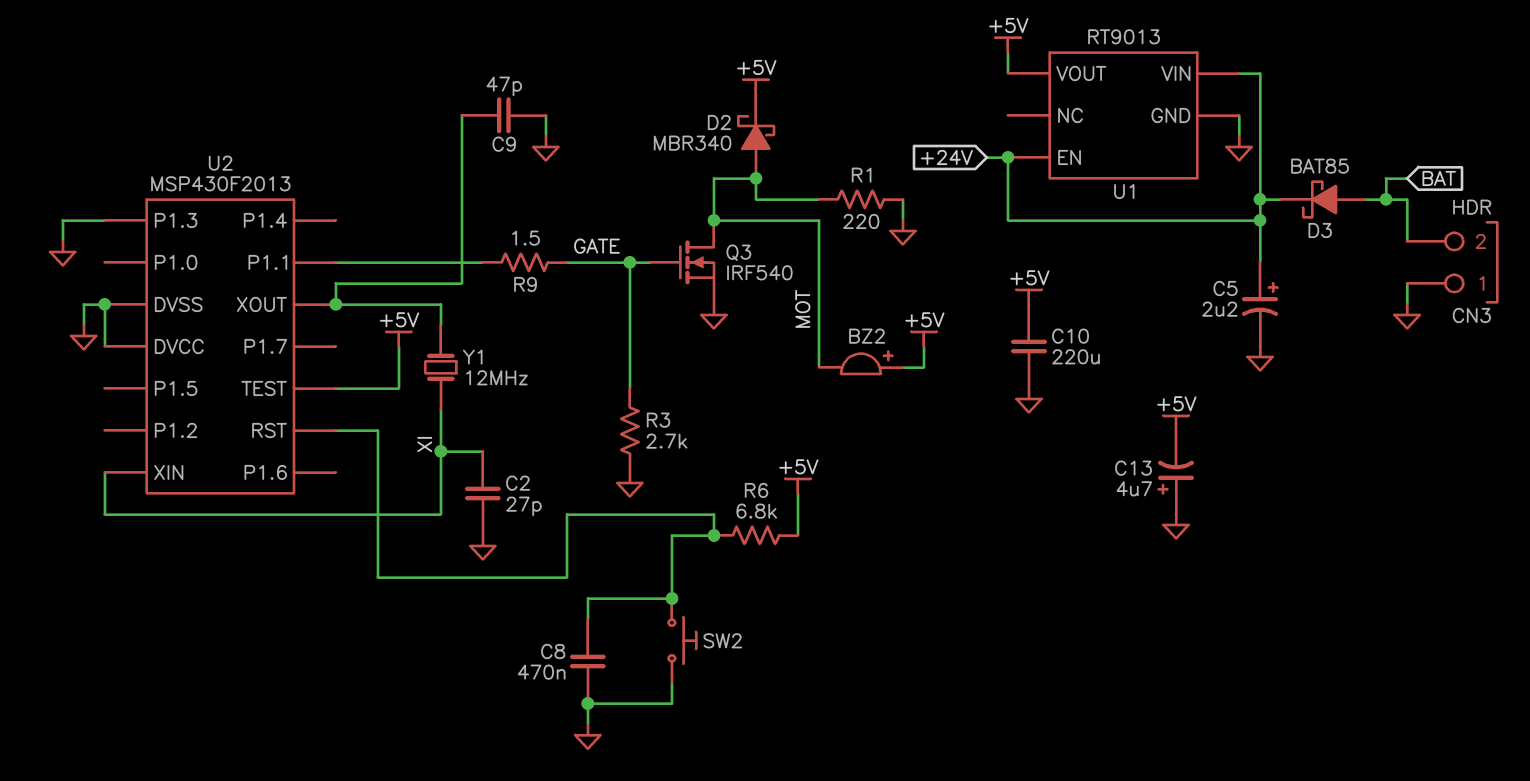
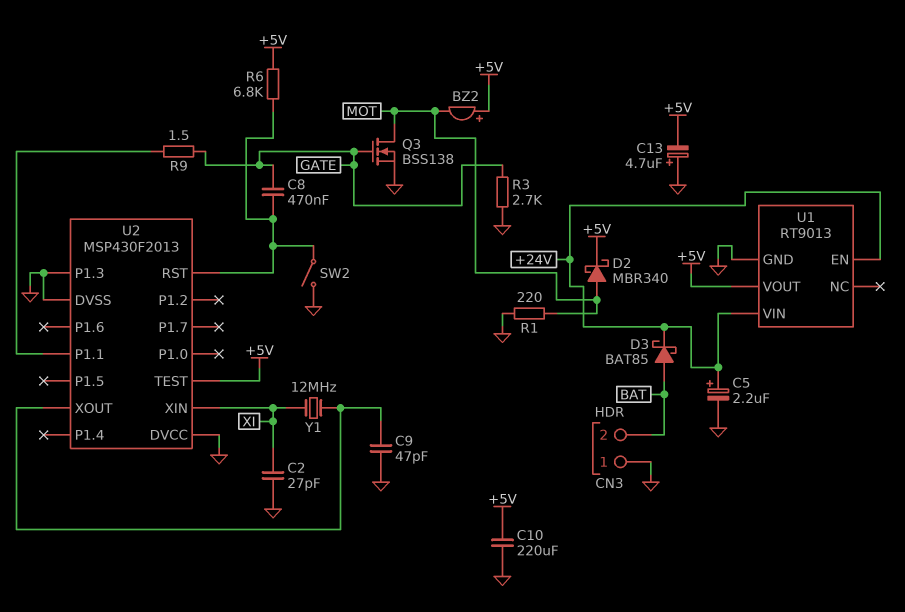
C8: 470nF (GND, U2/RST) -> 470nF (GATE, U2/RST)
Q3: NMOS IRF540 (G GATE, D MOT, S GND) -> NMOS BSS138 (G GATE, D MOT, S GND)
SW2: button (GND, U2/RST) -> switch (GND, U2/RST)

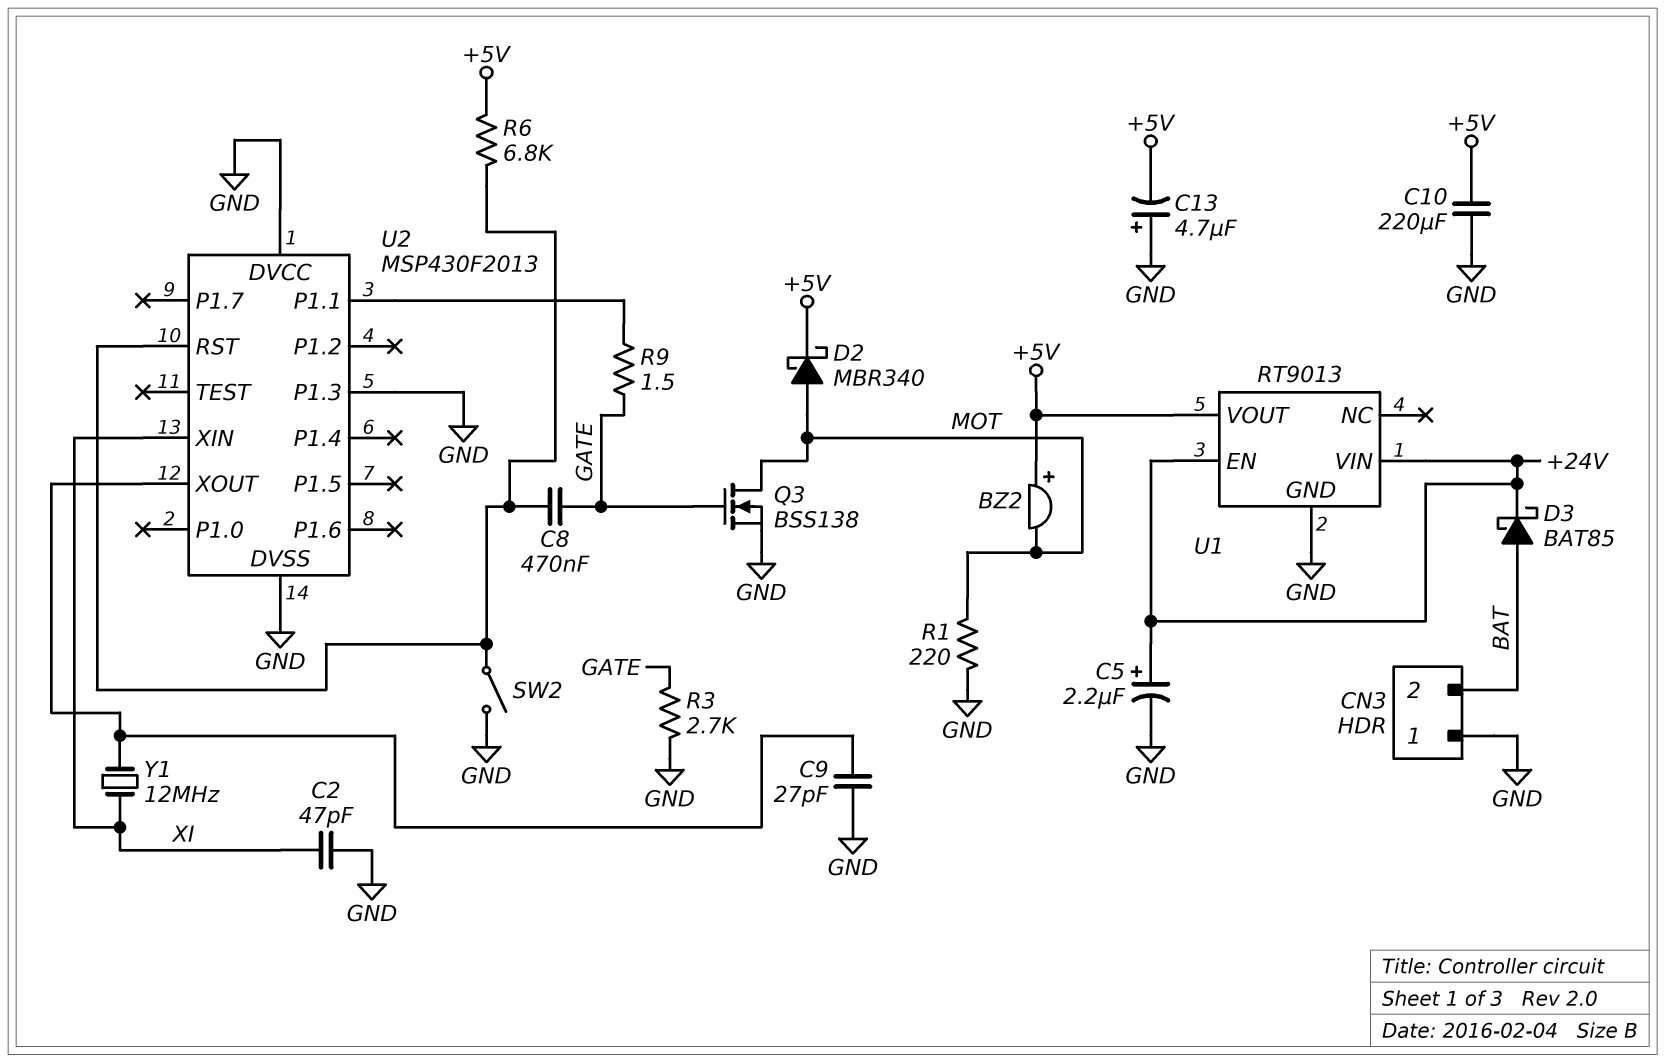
C2: 27pF (GND, XI) -> 47pF (GND, XI)
C9: 47pF (GND, U2/XOUT) -> 27pF (GND, U2/XOUT)
U2 pin TEST: +5V -> none

